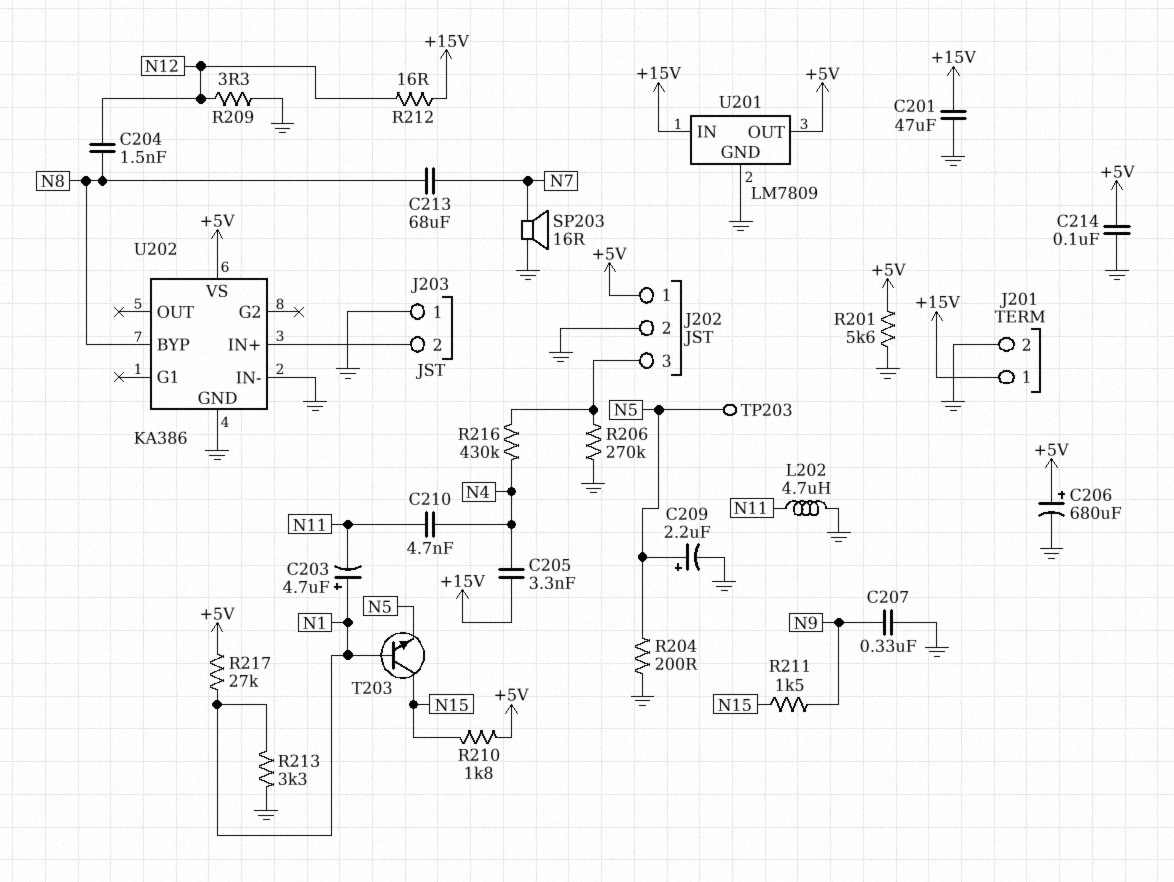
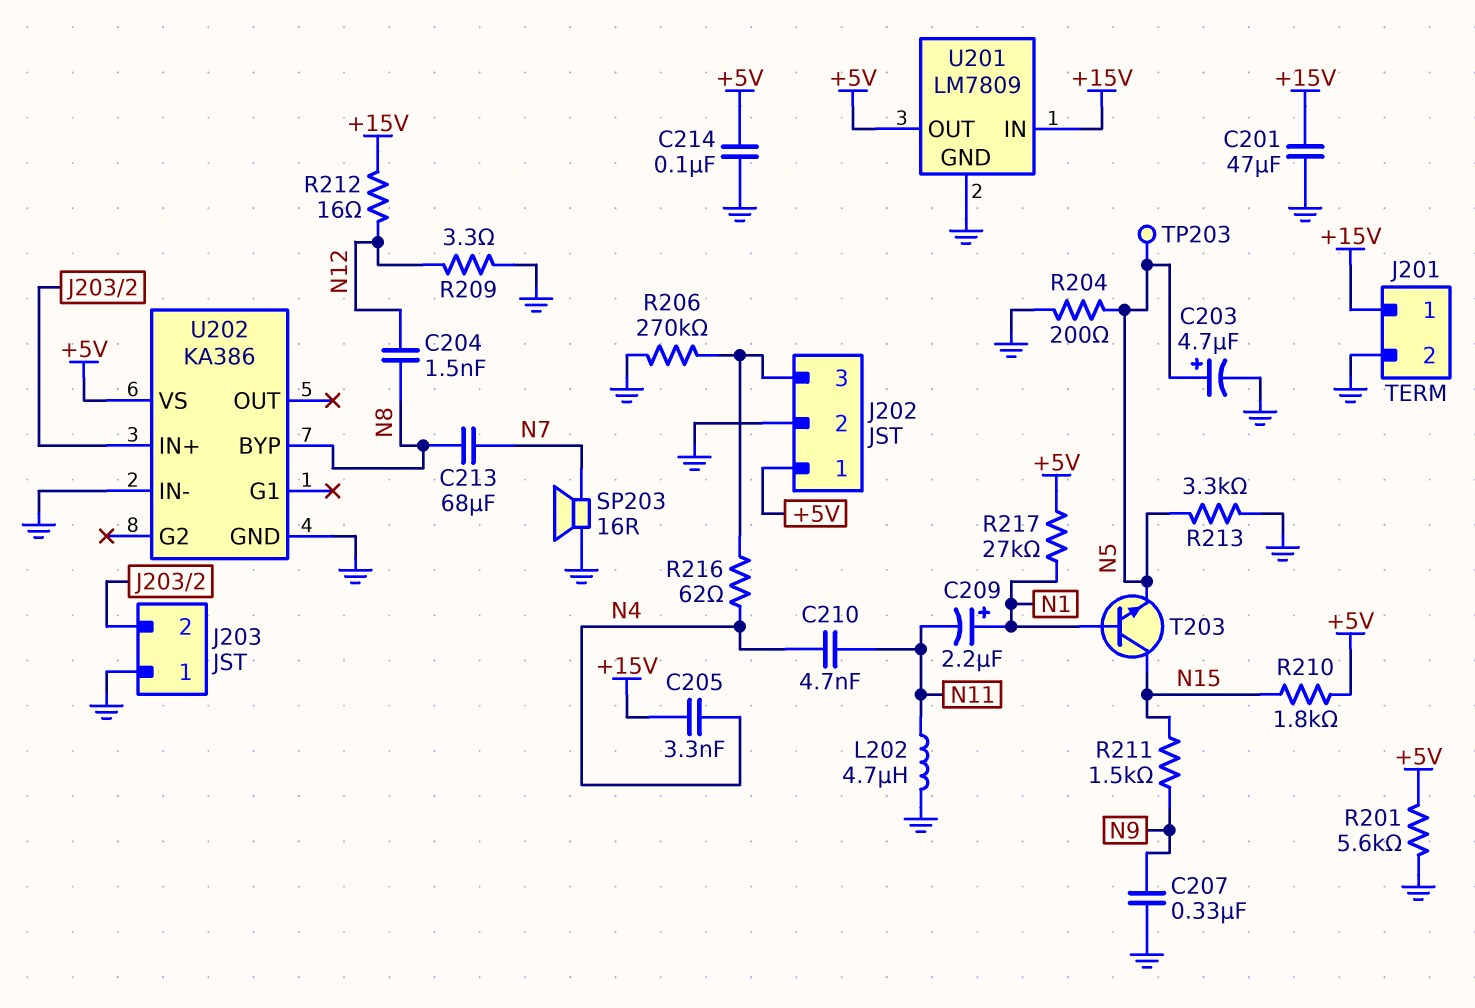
C203: 4.7uF (plus N1, minus N11) -> 4.7uF (plus N5, minus GND)
C206: 680uF (plus +5V, minus GND) -> none
C209: 2.2uF (plus N5, minus GND) -> 2.2uF (plus N1, minus N11)
R213: 3.3k (GND, N1) -> 3.3k (GND, N5)
R216: 430k (J202/3, N4) -> 62 (J202/3, N4)

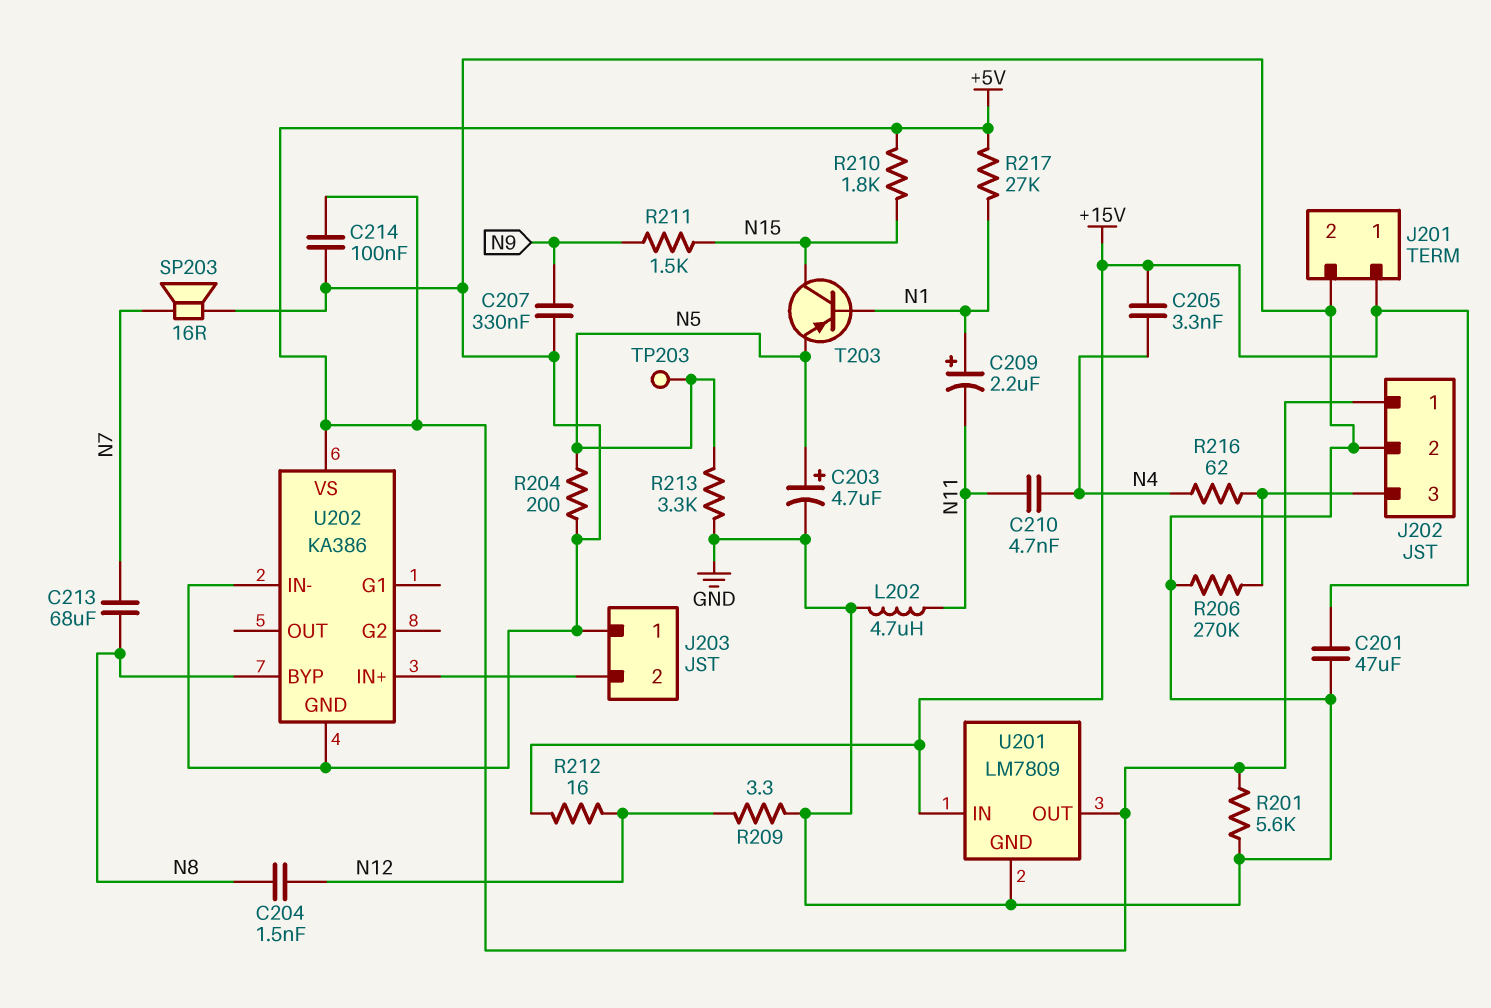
T203: NPN (B N1, C N15, E N5) -> PNP (B N1, C N15, E N5)

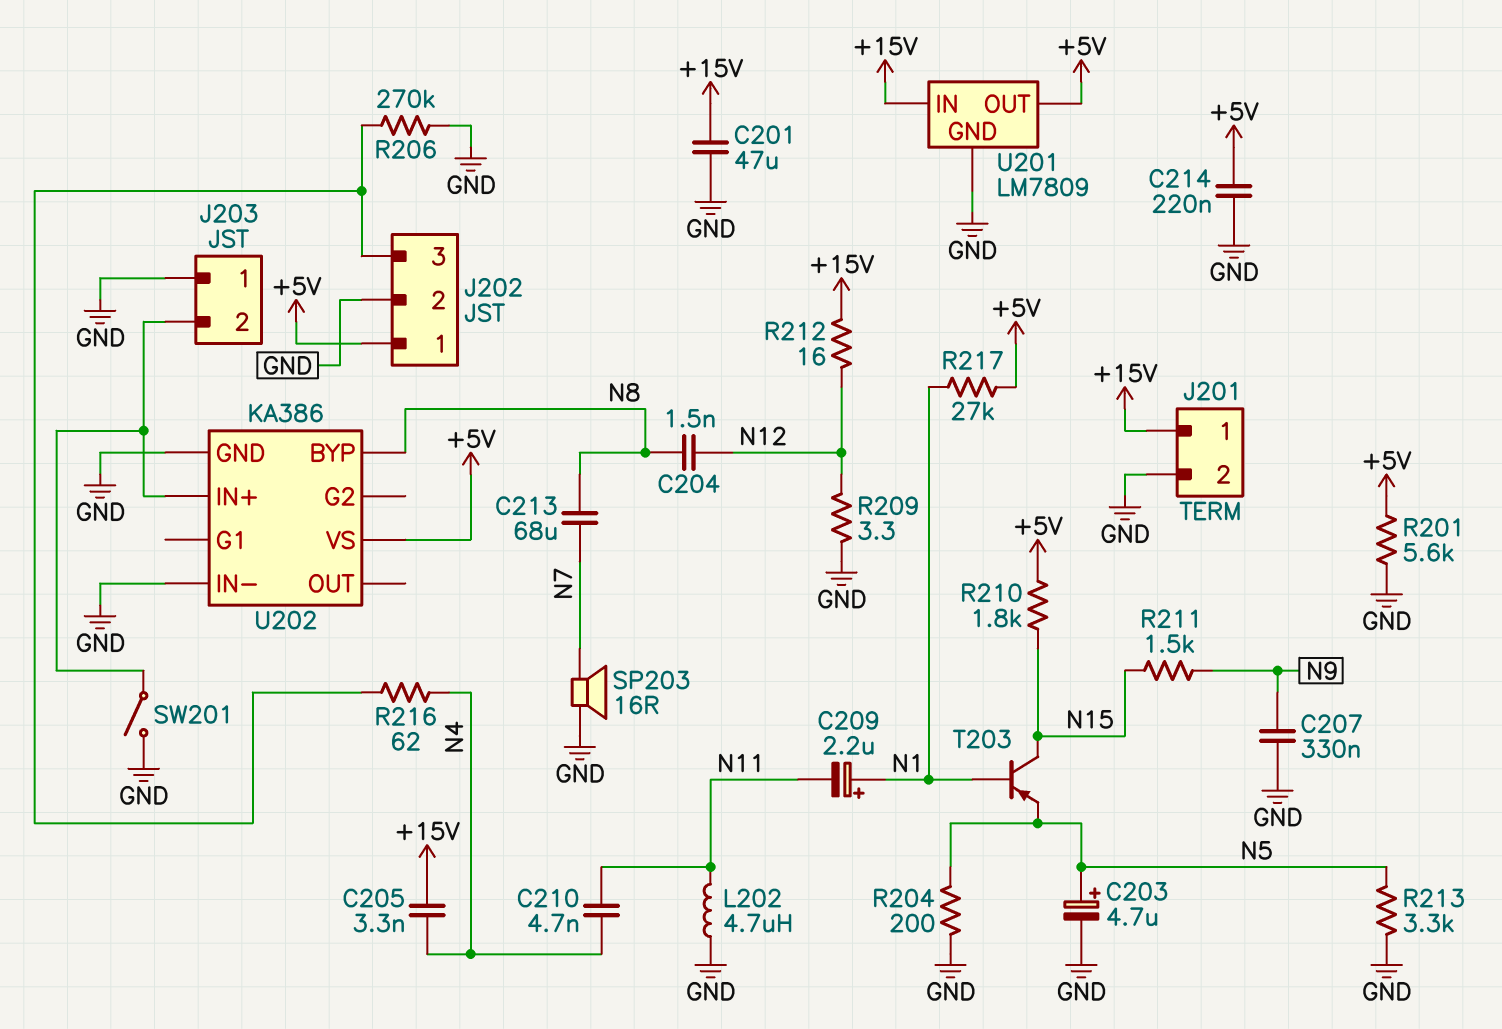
C214: 100nF (+5V, GND) -> 220nF (+5V, GND)
SW201: none -> switch (GND, J203/2)
TP203: test point (N5) -> none

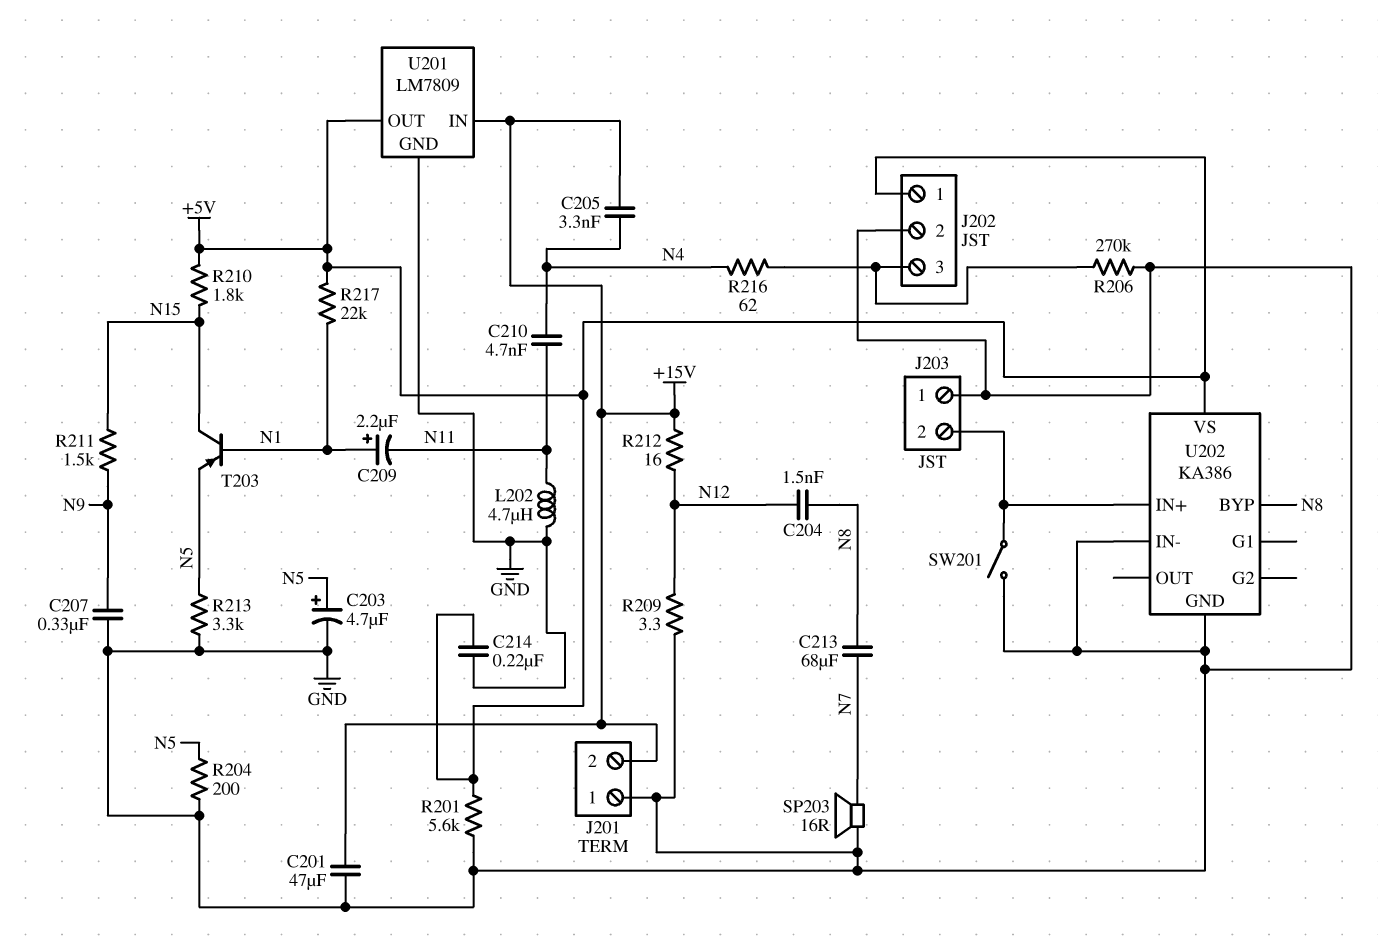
J201 pin 1: +15V -> GND
J201 pin 2: GND -> +15V
R217: 27k (+5V, N1) -> 22k (+5V, N1)

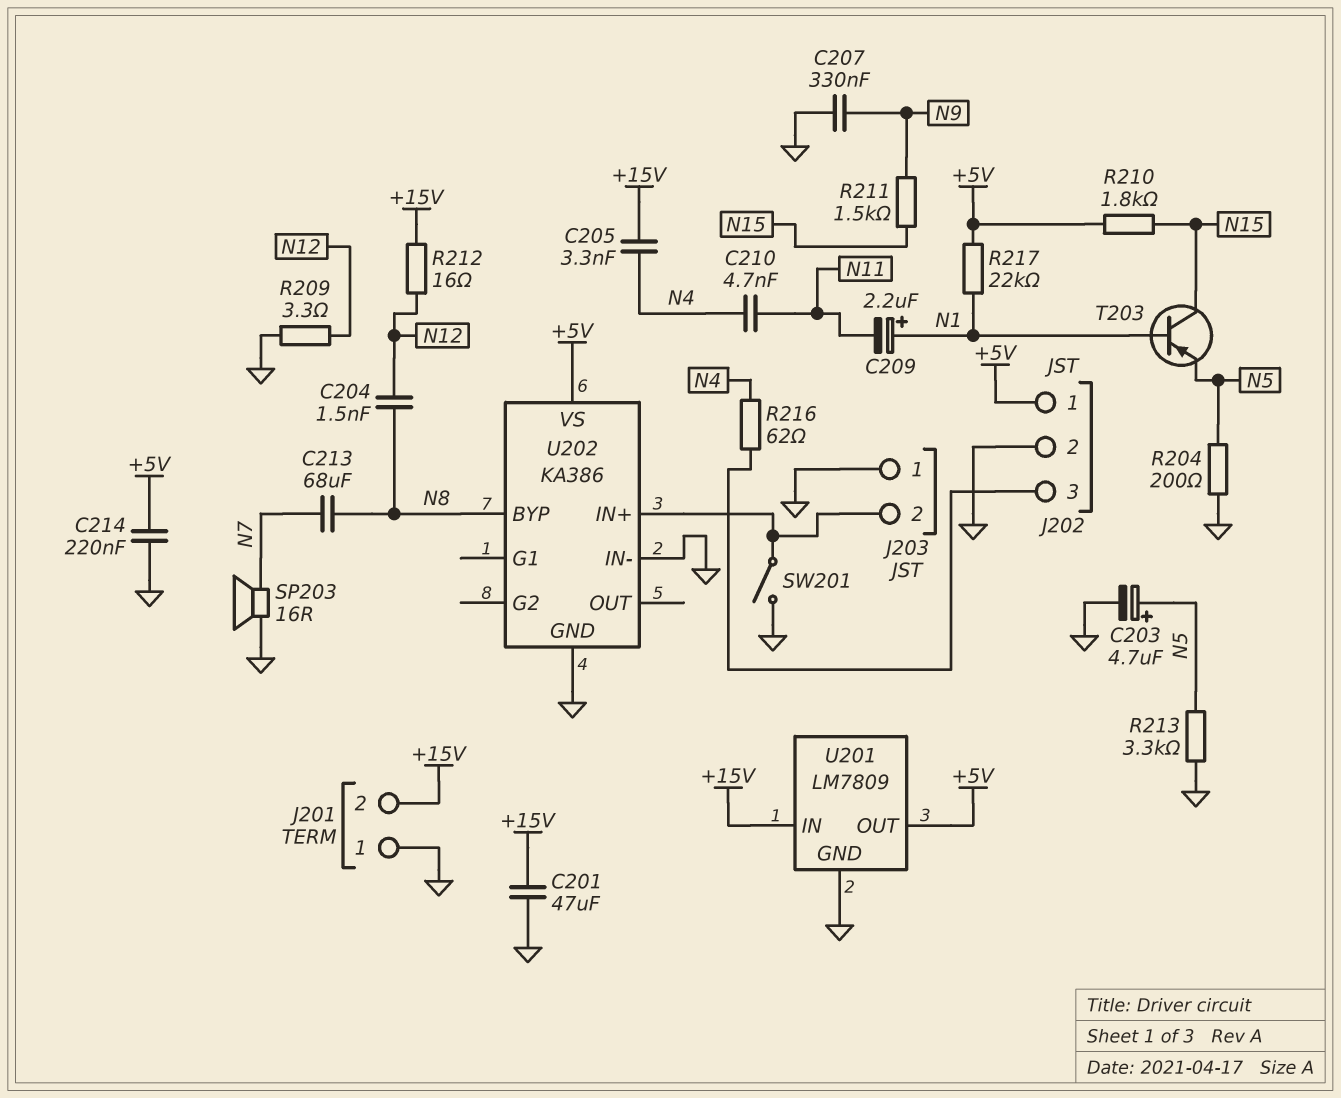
L202: 4.7uH (GND, N11) -> none
R201: 5.6k (+5V, GND) -> none
R206: 270k (GND, J202/3) -> none

